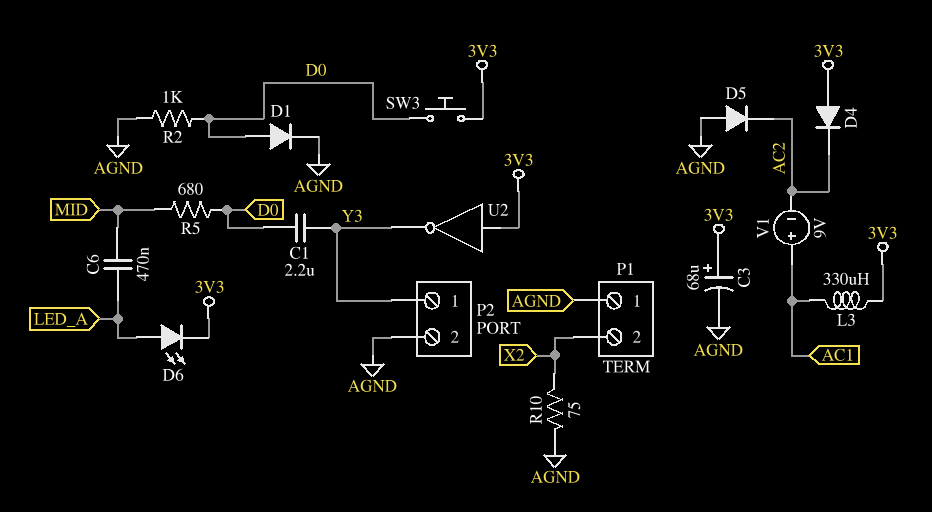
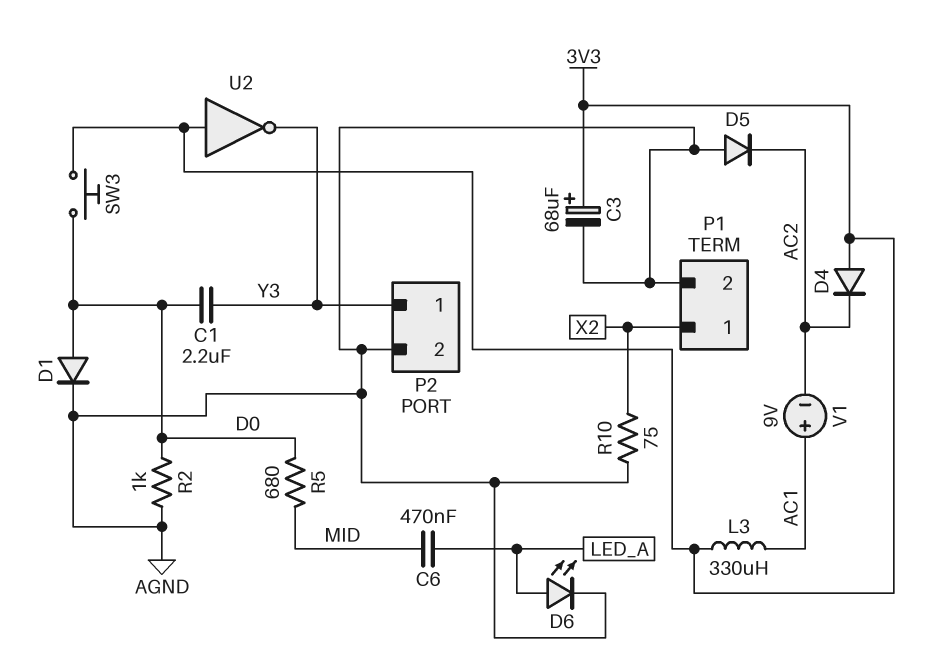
D6: LED (A LED_A, K 3V3) -> LED (A LED_A, K AGND)
P1 pin 1: AGND -> X2
P1 pin 2: X2 -> AGND

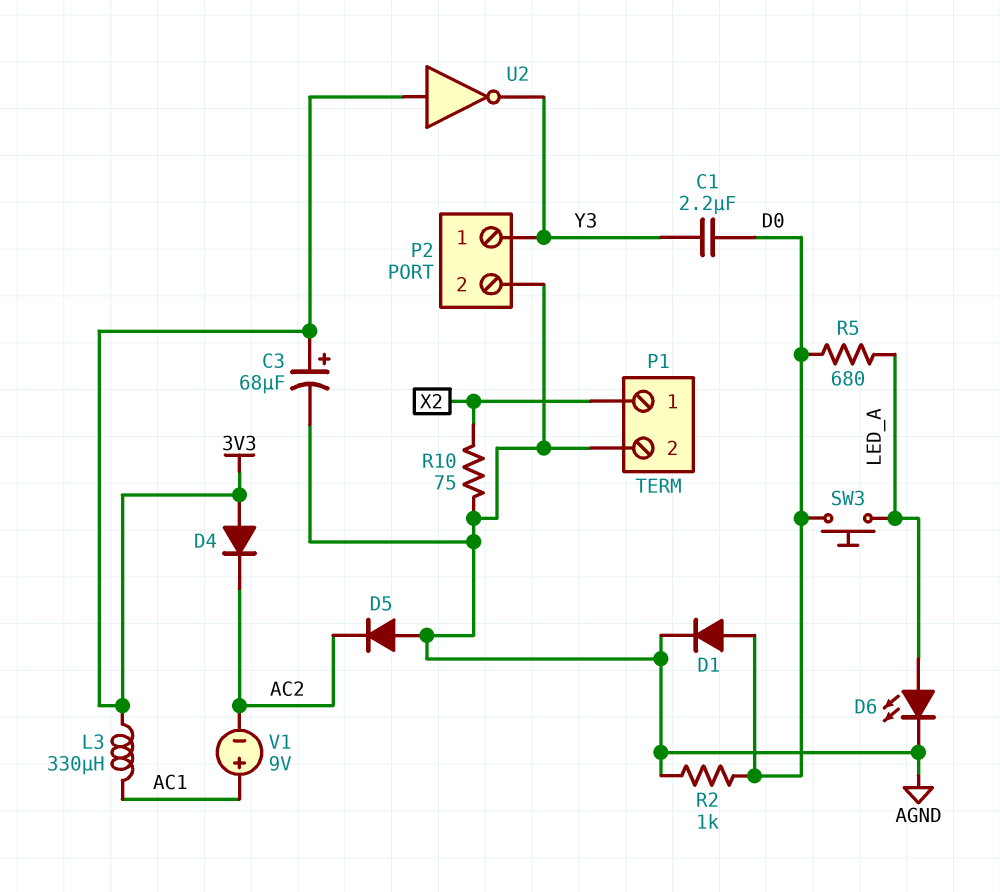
C6: 470nF (LED_A, MID) -> none
R5: 680 (D0, MID) -> 680 (D0, LED_A)
SW3: button (3V3, D0) -> button (D0, LED_A)

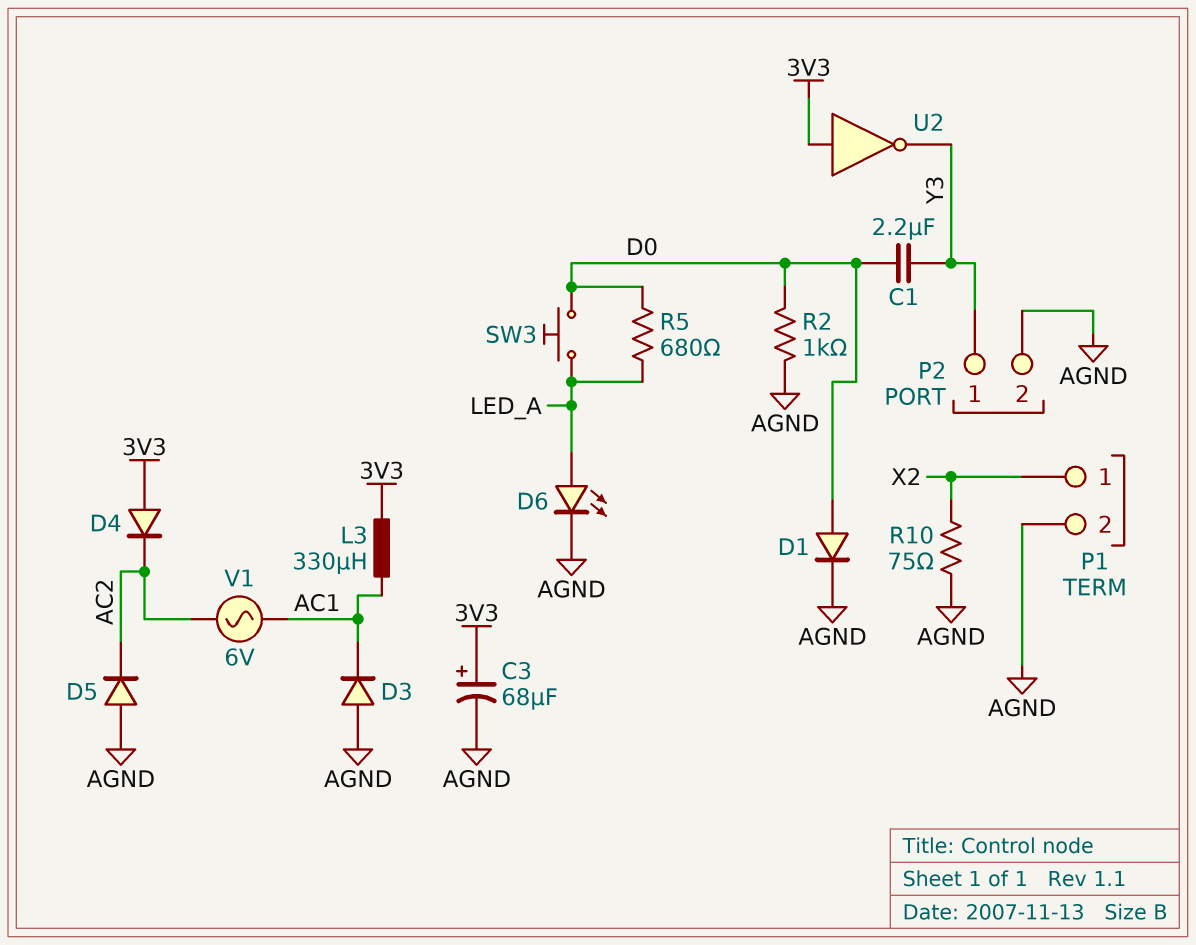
D3: none -> diode (A AGND, K AC1)
V1: 9V (plus AC1, minus AC2) -> AC 6V (AC1, AC2)

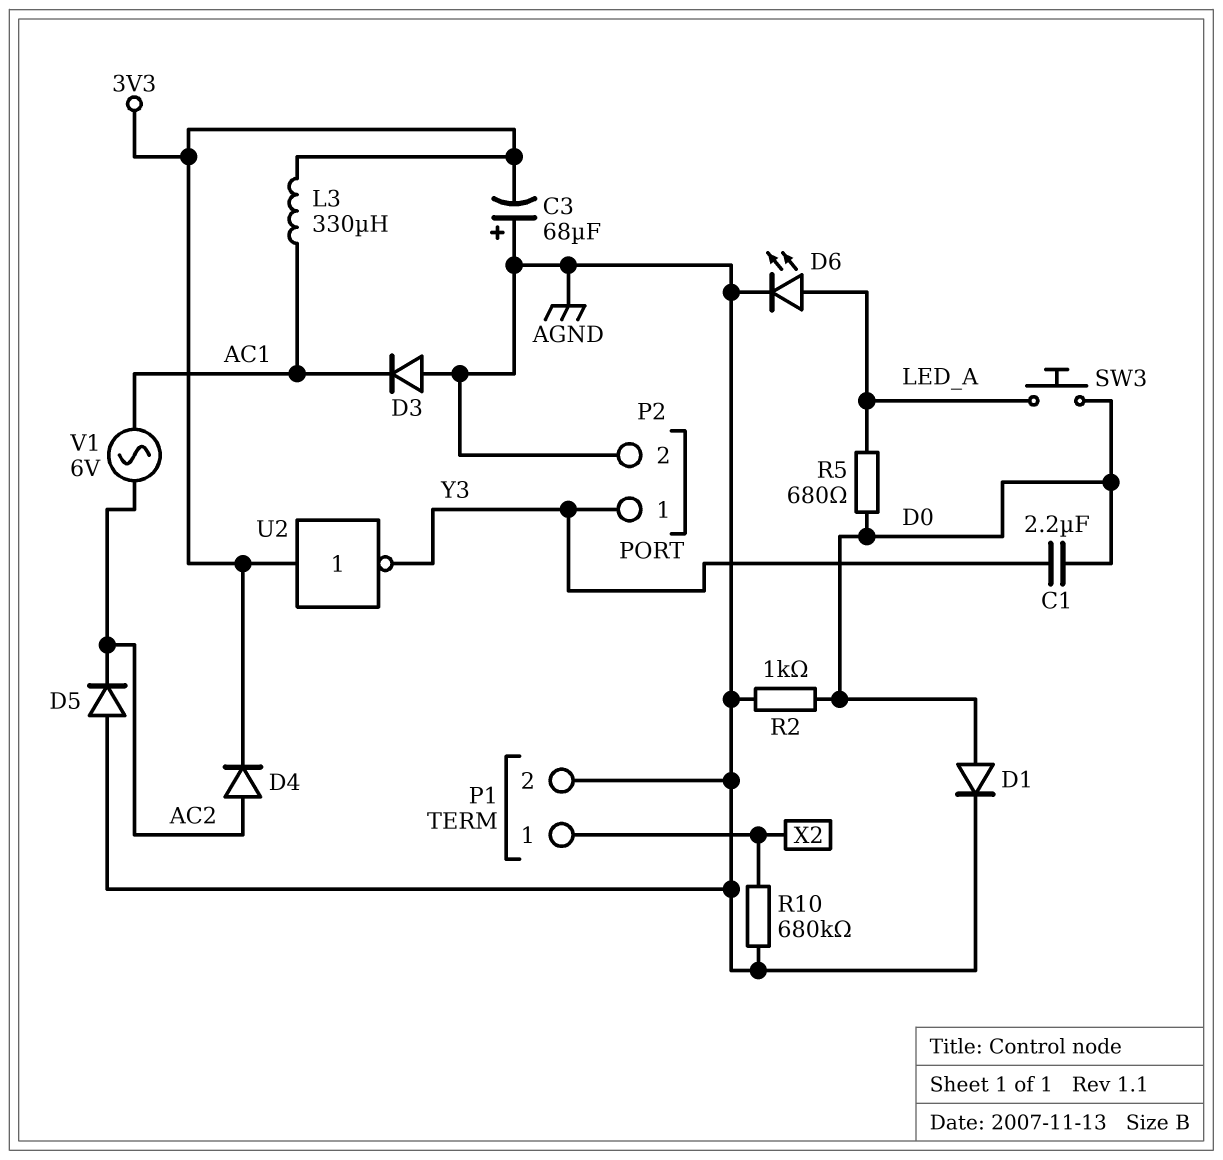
C3: 68uF (plus 3V3, minus AGND) -> 68uF (plus AGND, minus 3V3)
D4: diode (A 3V3, K AC2) -> diode (A AC2, K 3V3)
R10: 75 (AGND, X2) -> 680k (AGND, X2)

